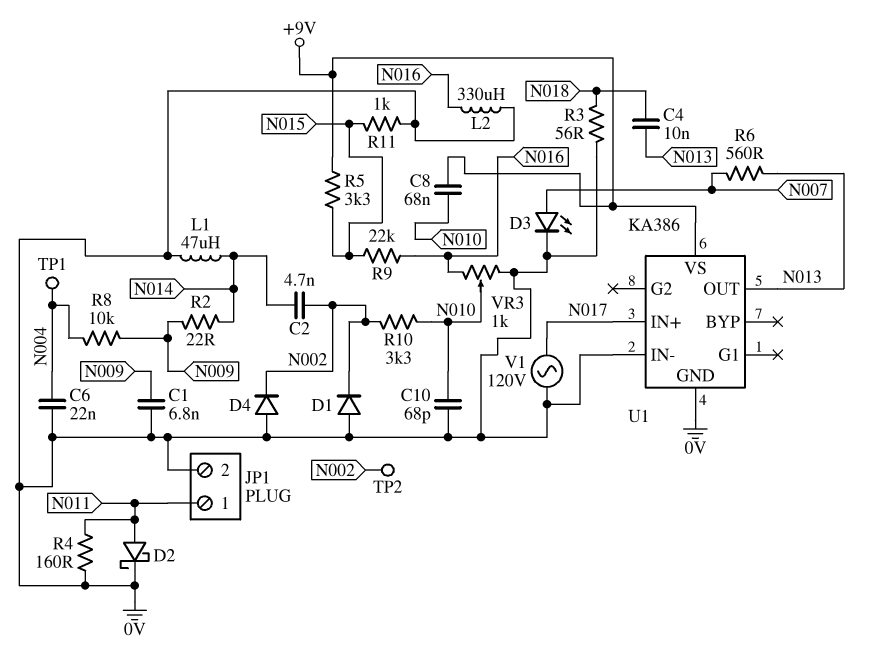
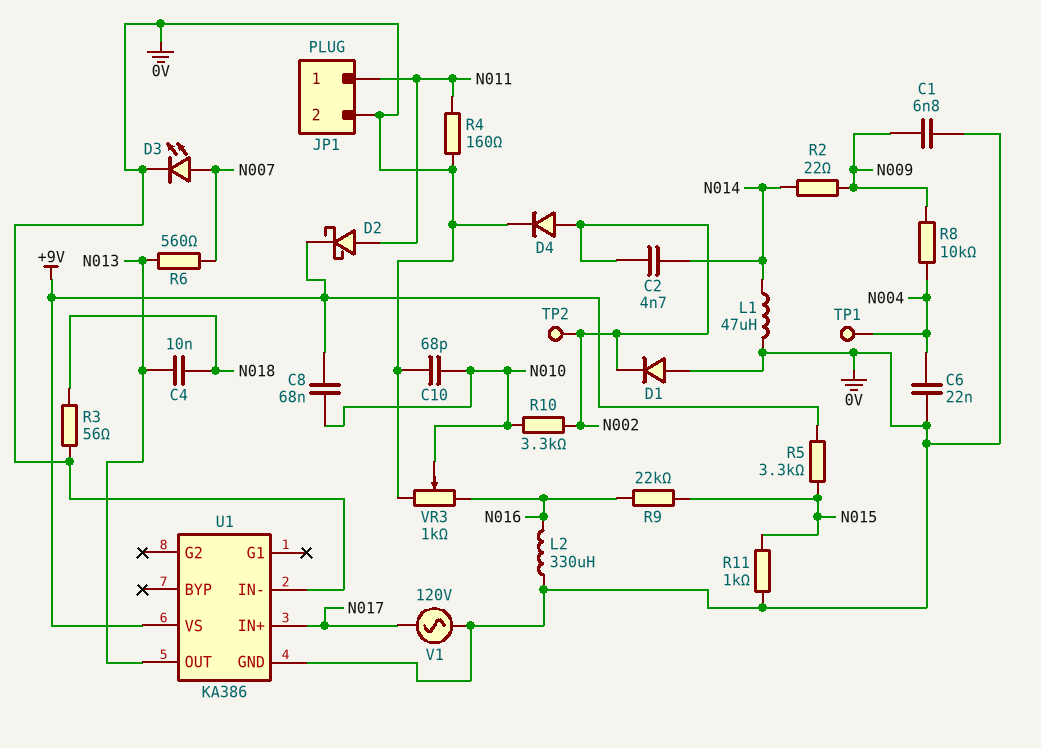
D2: schottky (A N011, K 0V) -> schottky (A N011, K +9V)
D4: diode (A 0V, K N002) -> diode (A N002, K 0V)

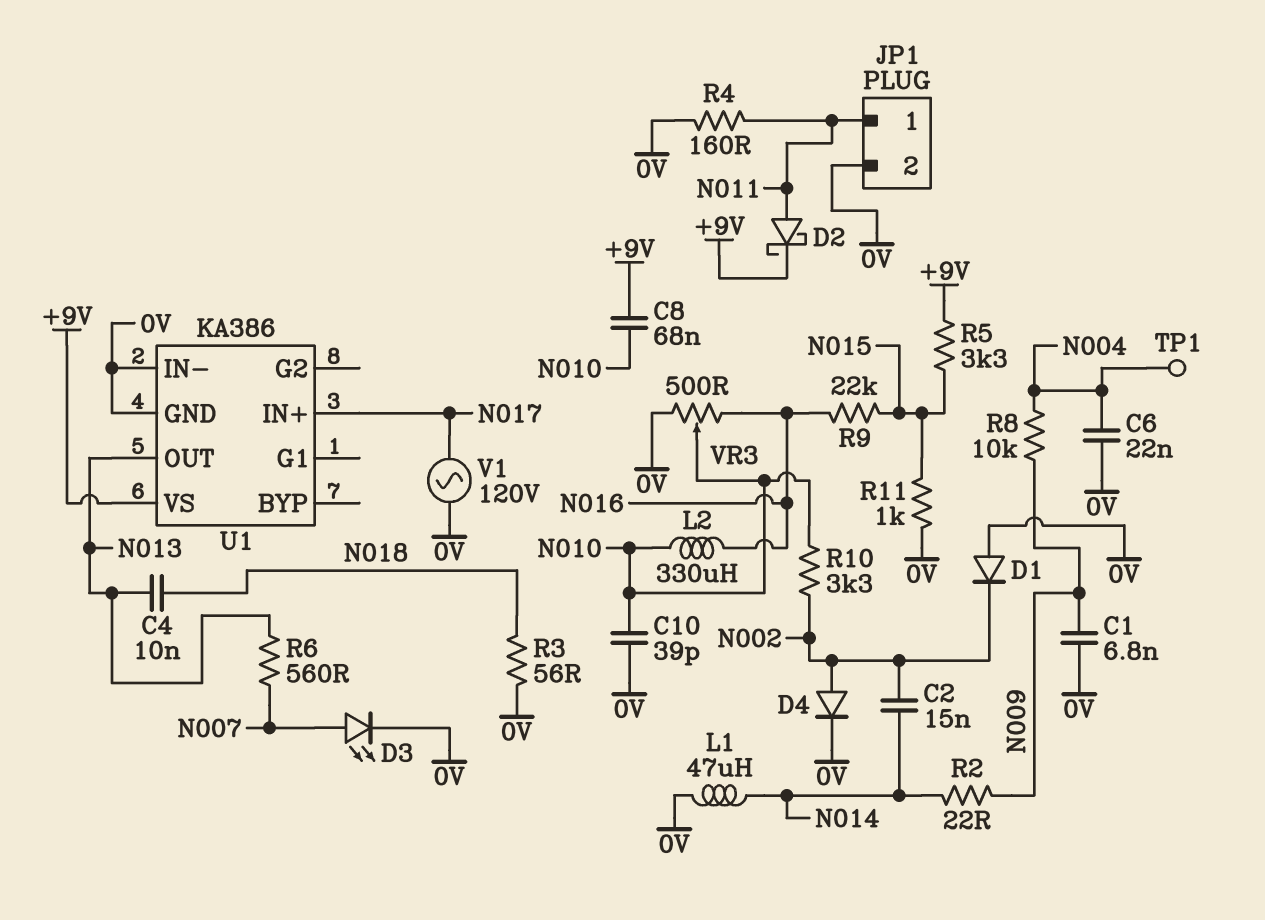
C2: 4.7nF (N002, N014) -> 15nF (N002, N014)
C10: 68pF (0V, N010) -> 39pF (0V, N010)
L2: 330uH (0V, N016) -> 330uH (N010, N016)
TP2: test point (N002) -> none
VR3: 1k (0V, N016, wiper N010) -> 500 (0V, N016, wiper N010)

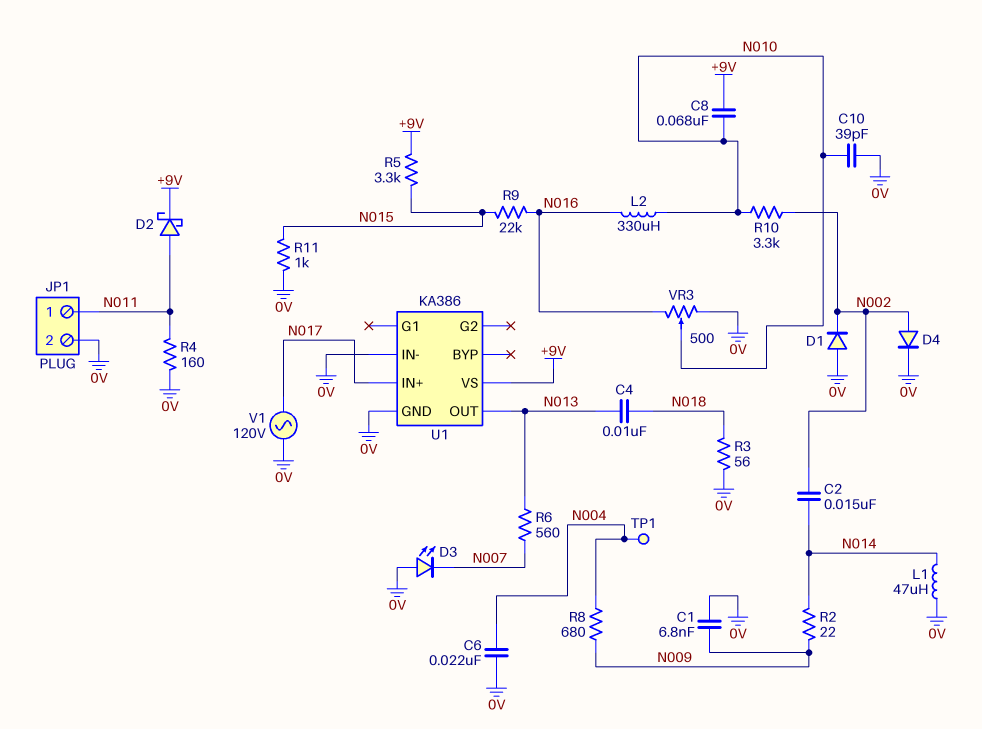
D3: LED (A N007, K 0V) -> LED (A 0V, K N007)
R8: 10k (N004, N009) -> 680 (N004, N009)

